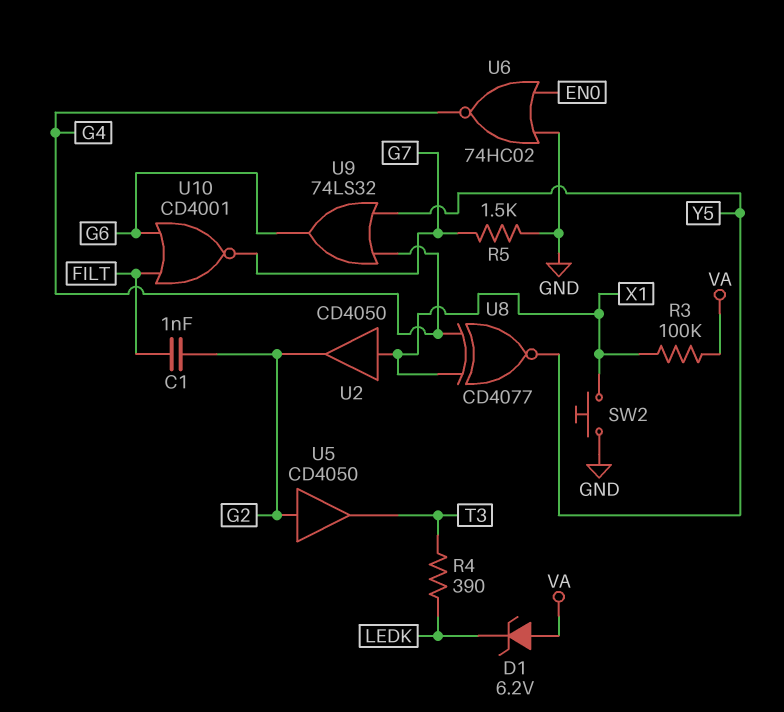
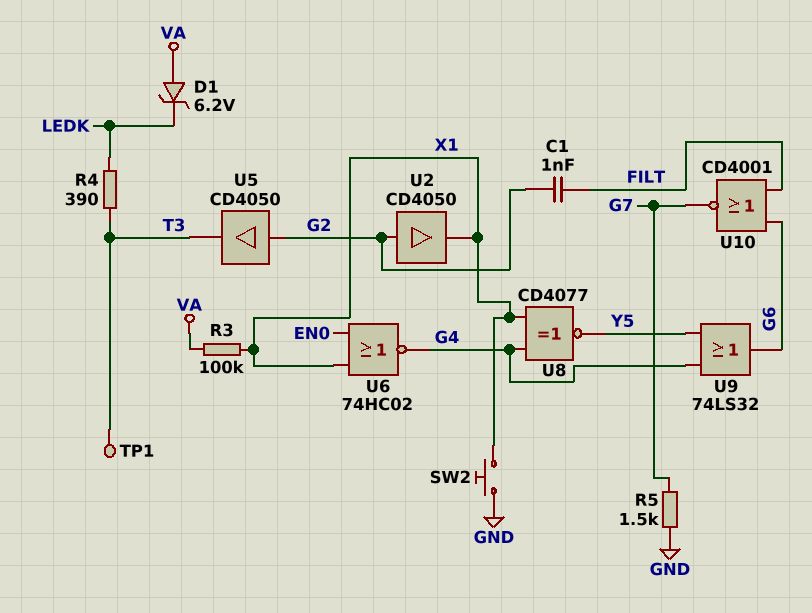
TP1: none -> test point (T3)
U2: buffer CD4050 (in X1, out G2) -> buffer CD4050 (in G2, out X1)
U6: NOR 74HC02 (in EN0, in GND, out G4) -> NOR 74HC02 (in EN0, in X1, out G4)

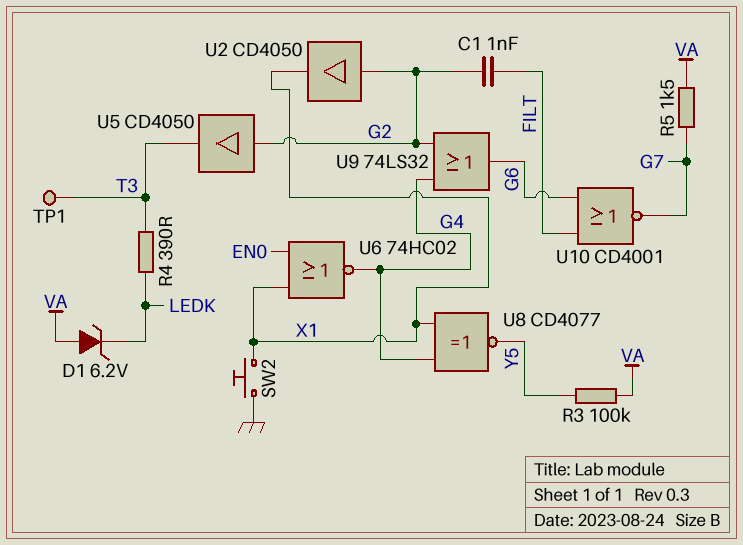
R3: 100k (VA, X1) -> 100k (VA, Y5)
R5: 1.5k (G7, GND) -> 1.5k (G7, VA)
U9: OR 74LS32 (in G4, in Y5, out G6) -> OR 74LS32 (in G2, in G4, out G6)

